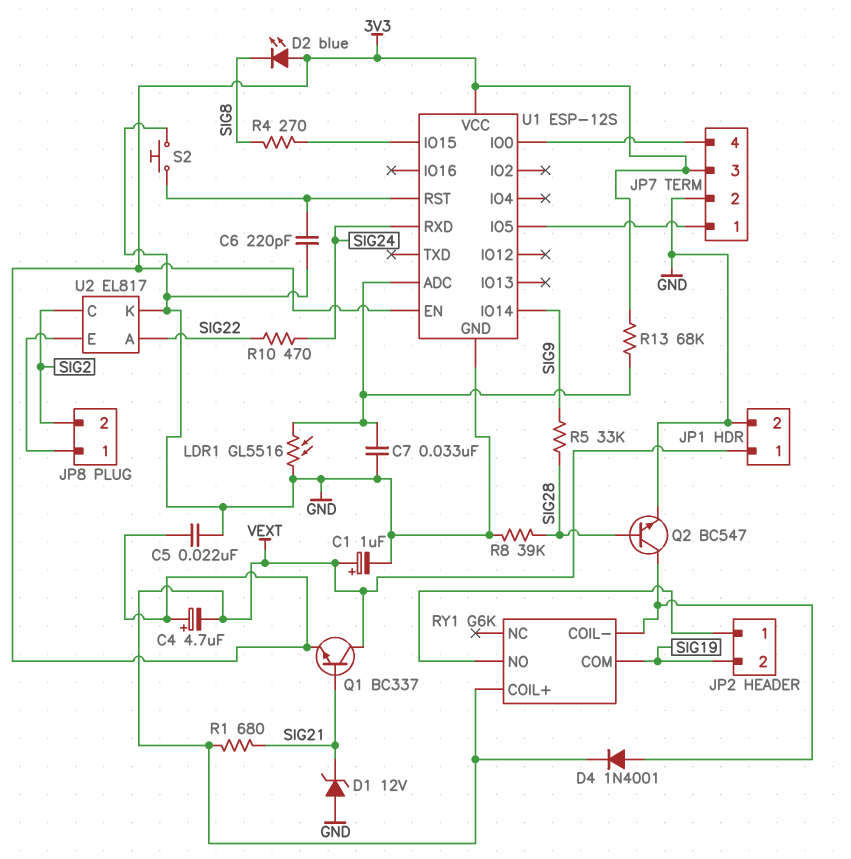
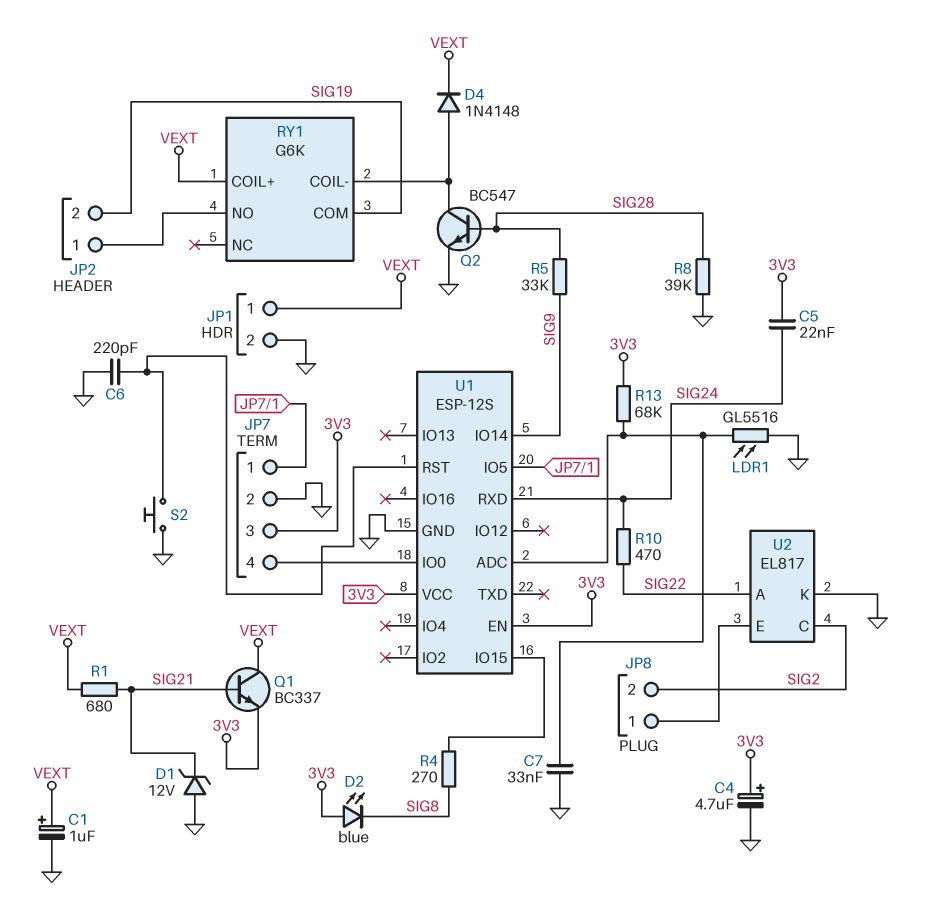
C4: 4.7uF (plus 3V3, minus VEXT) -> 4.7uF (plus 3V3, minus GND)
C5: 22nF (3V3, GND) -> 22nF (3V3, SIG24)
D4: diode 1N4001 (A RY1/COIL-, K VEXT) -> diode 1N4148 (A RY1/COIL-, K VEXT)

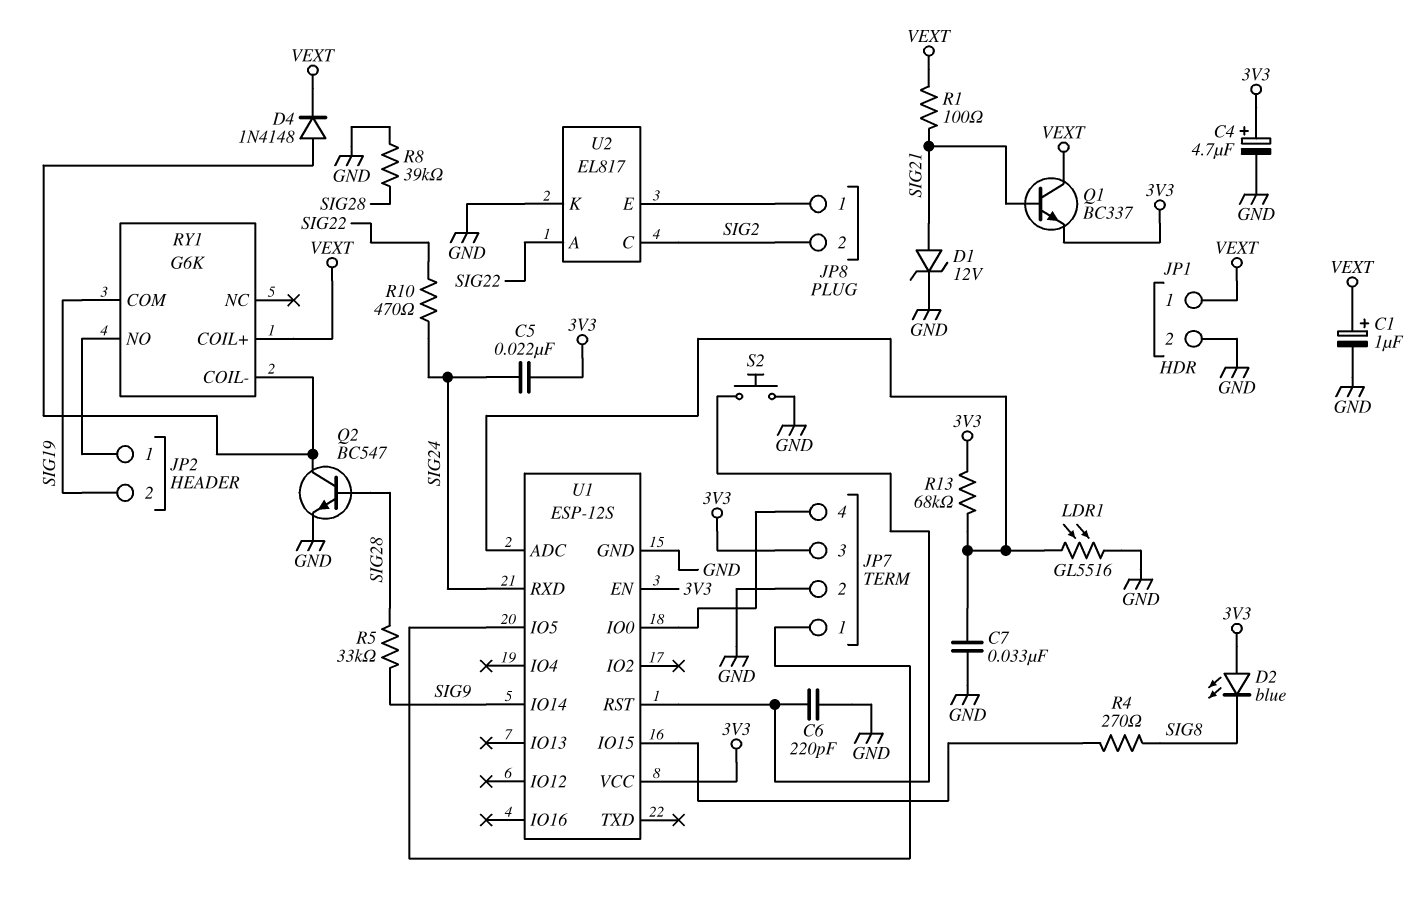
D1: zener 12V (A GND, K SIG21) -> zener 12V (A SIG21, K GND)
R1: 680 (SIG21, VEXT) -> 100 (SIG21, VEXT)

